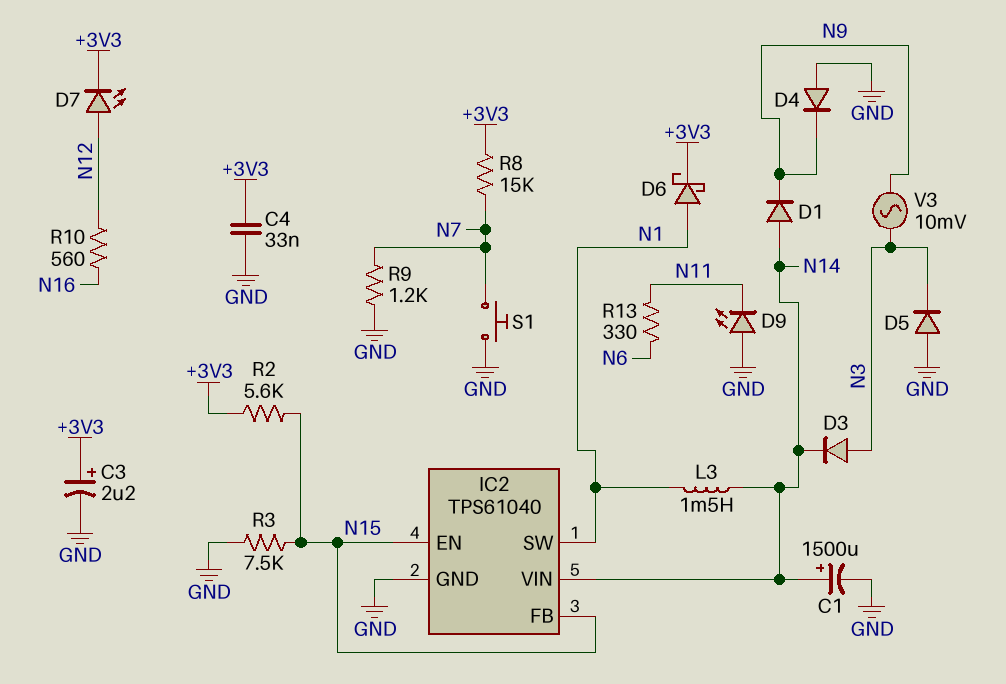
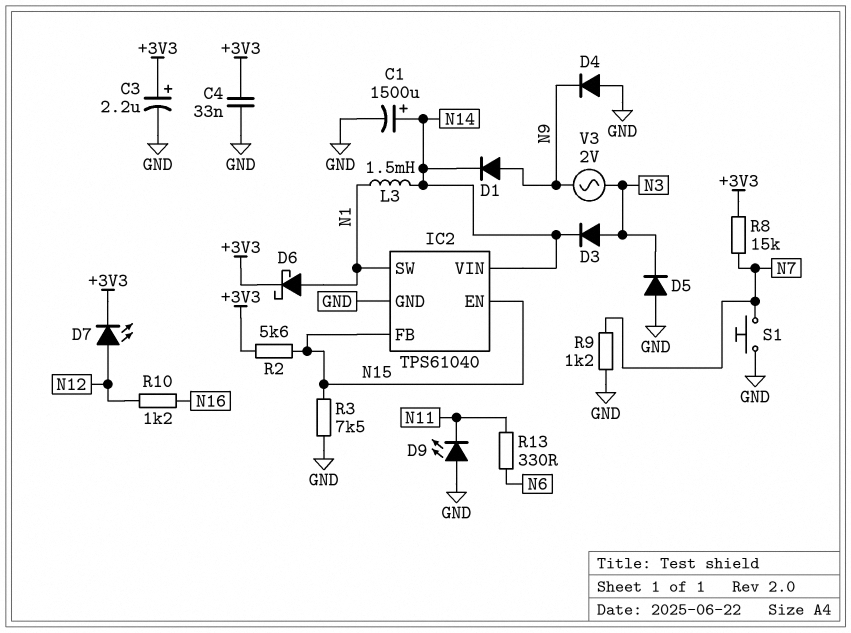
D1: diode (A N14, K N9) -> diode (A N9, K N14)
R10: 560 (N12, N16) -> 1.2k (N12, N16)
V3: AC 10mV (N3, N9) -> AC 2V (N3, N9)

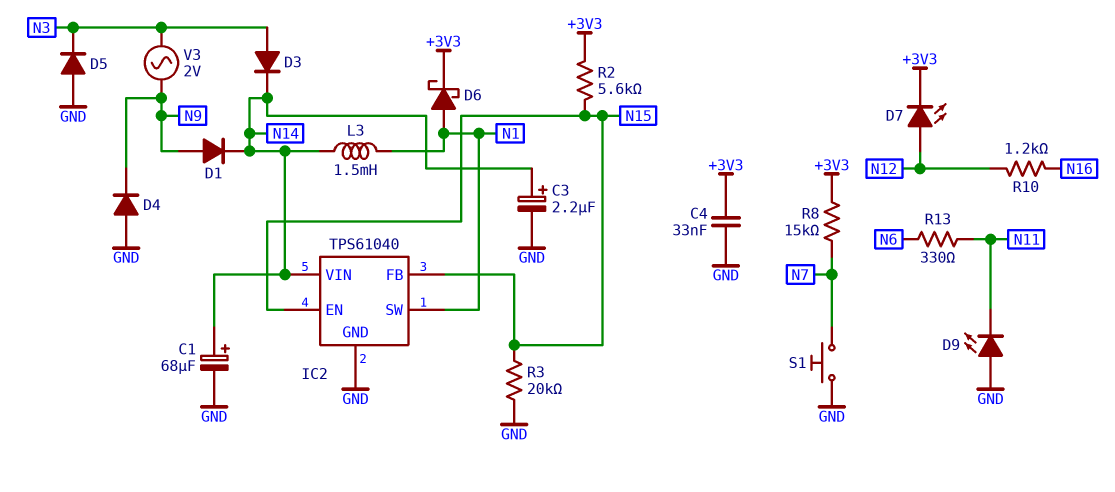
C1: 1500uF (plus N14, minus GND) -> 68uF (plus N14, minus GND)
C3: 2.2uF (plus +3V3, minus GND) -> 2.2uF (plus N14, minus GND)
R3: 7.5k (GND, N15) -> 20k (GND, N15)
R9: 1.2k (GND, N7) -> none

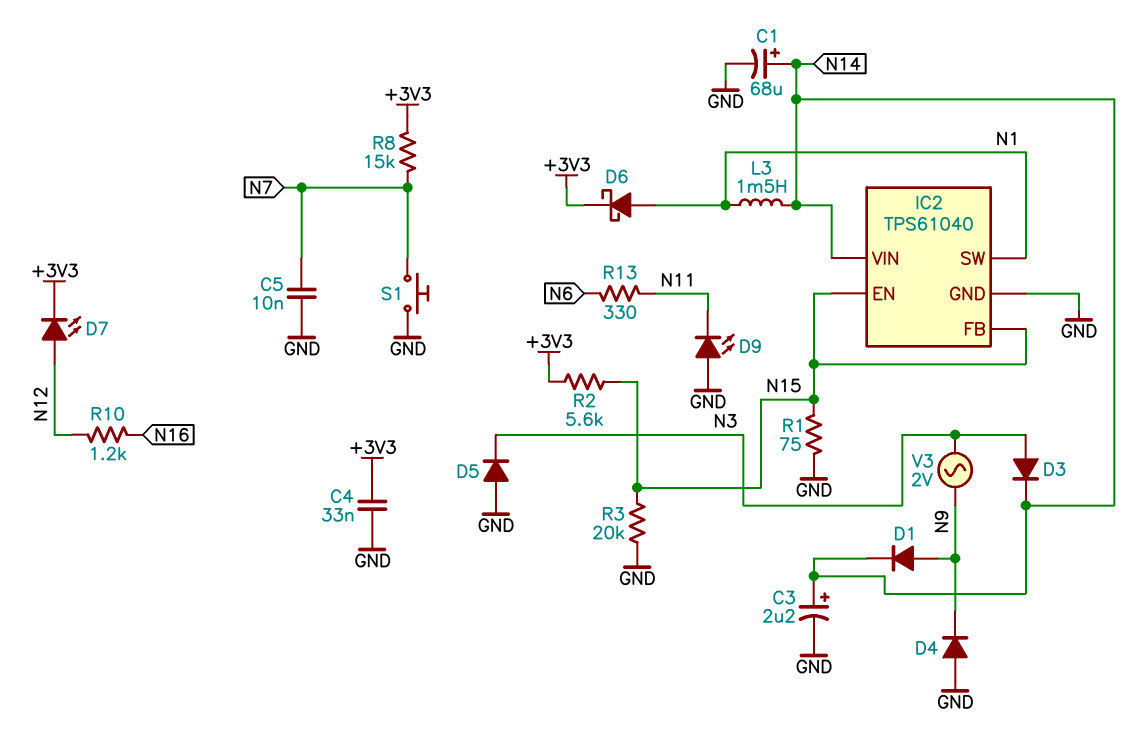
C5: none -> 10nF (GND, N7)
R1: none -> 75 (GND, N15)

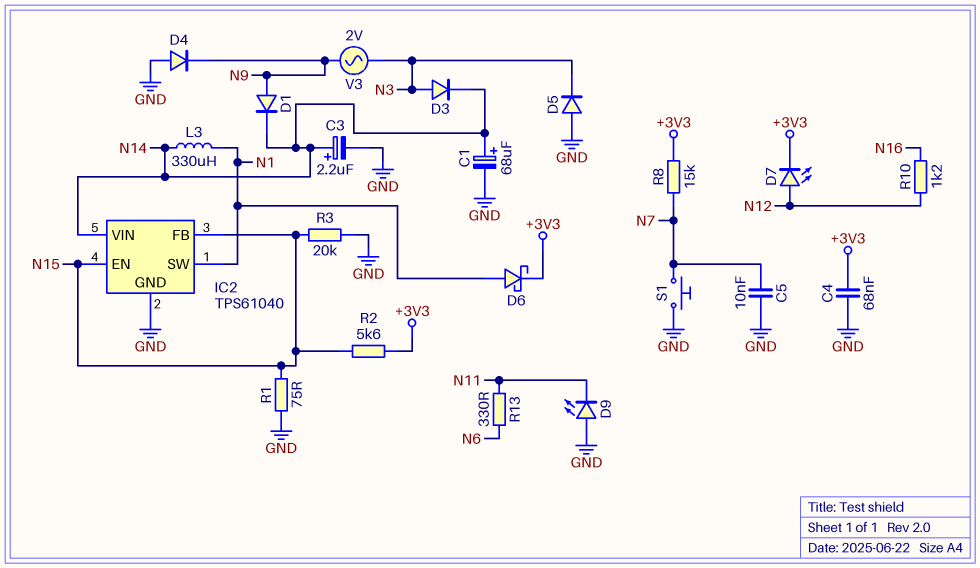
C4: 33nF (+3V3, GND) -> 68nF (+3V3, GND)
L3: 1.5mH (N1, N14) -> 330uH (N1, N14)

